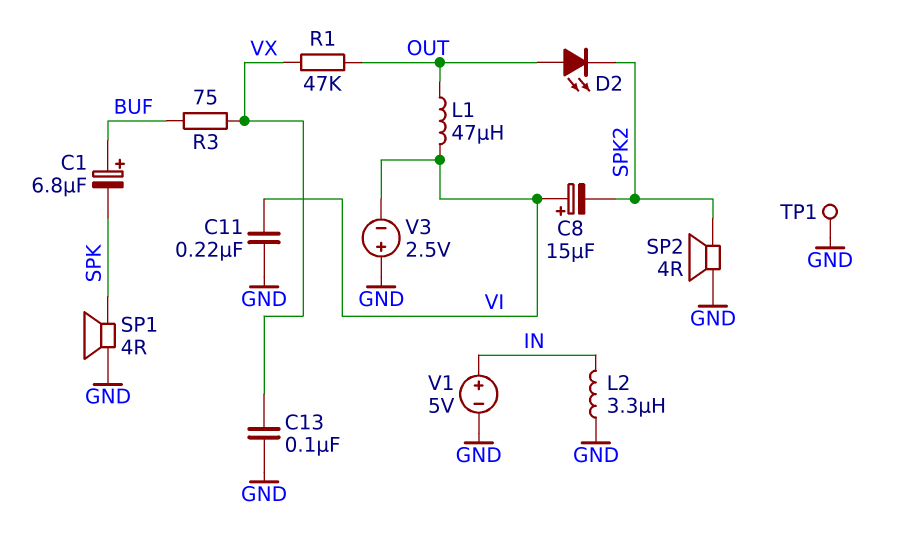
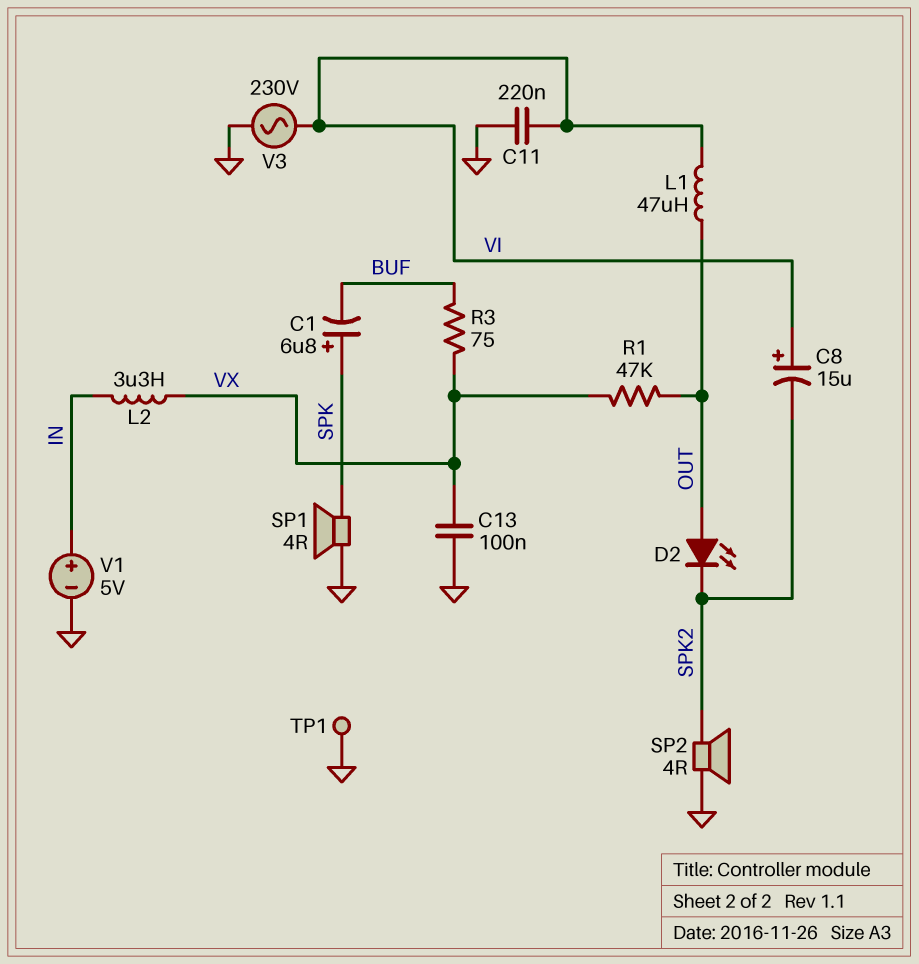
C1: 6.8uF (plus BUF, minus SPK) -> 6.8uF (plus SPK, minus BUF)
L2: 3.3uH (GND, IN) -> 3.3uH (IN, VX)
V3: 2.5V (plus GND, minus VI) -> AC 230V (GND, VI)

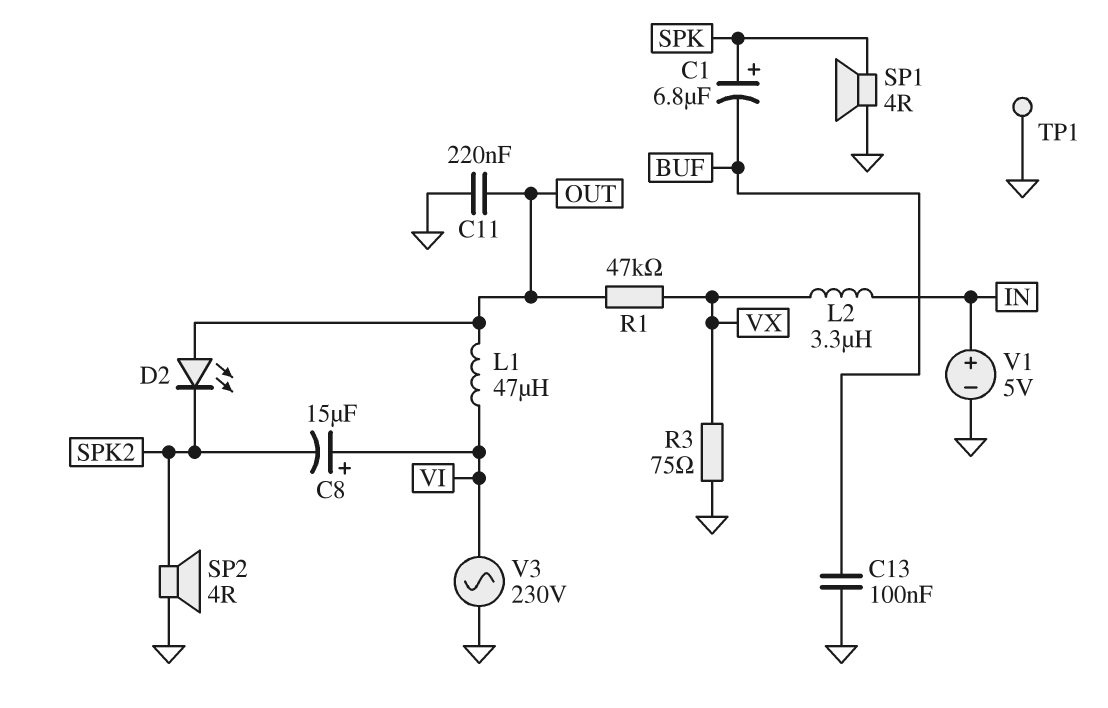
C11: 220nF (GND, VI) -> 220nF (GND, OUT)
C13: 100nF (GND, VX) -> 100nF (BUF, GND)
R3: 75 (BUF, VX) -> 75 (GND, VX)

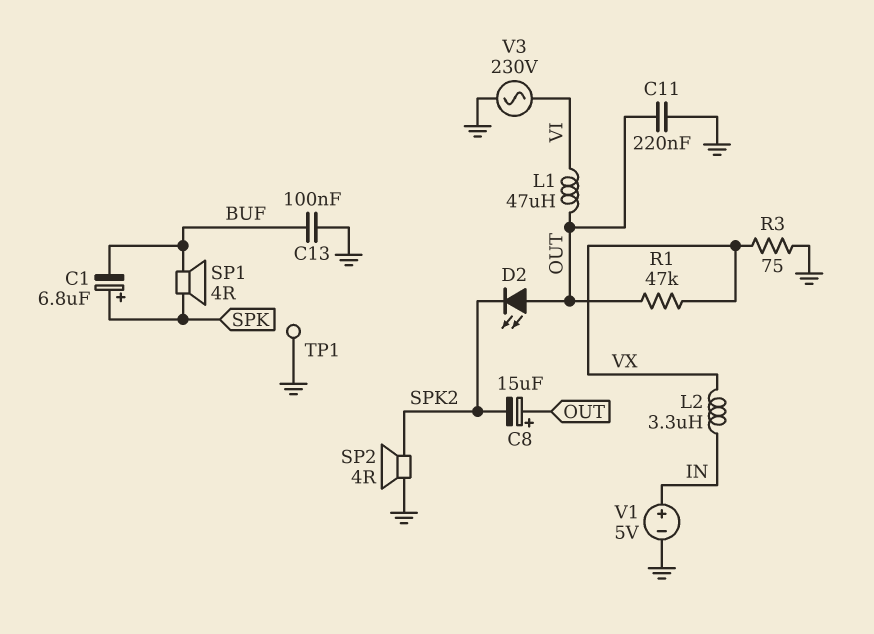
C8: 15uF (plus VI, minus SPK2) -> 15uF (plus OUT, minus SPK2)
SP1: speaker 4R (GND, SPK) -> speaker 4R (BUF, SPK)

